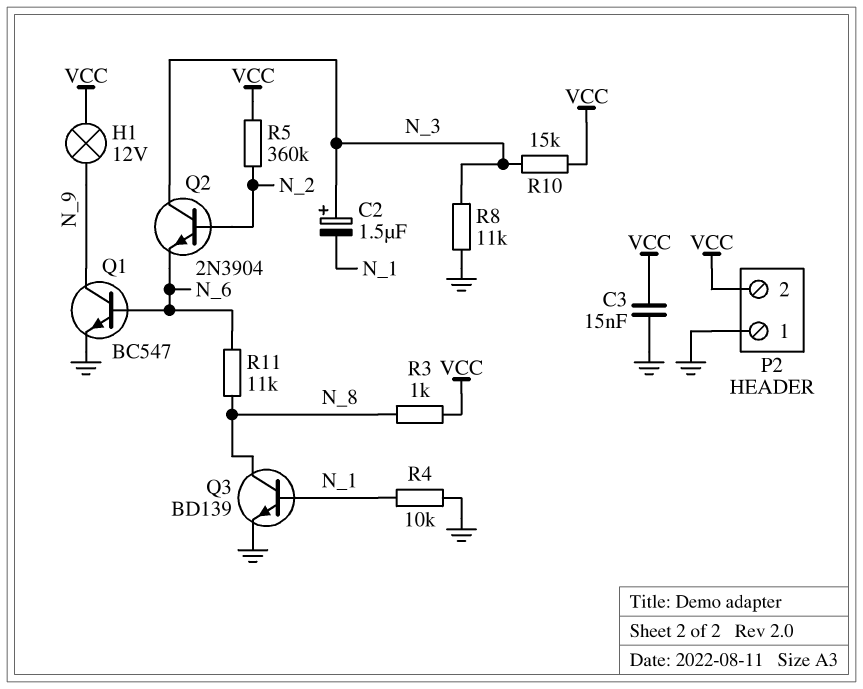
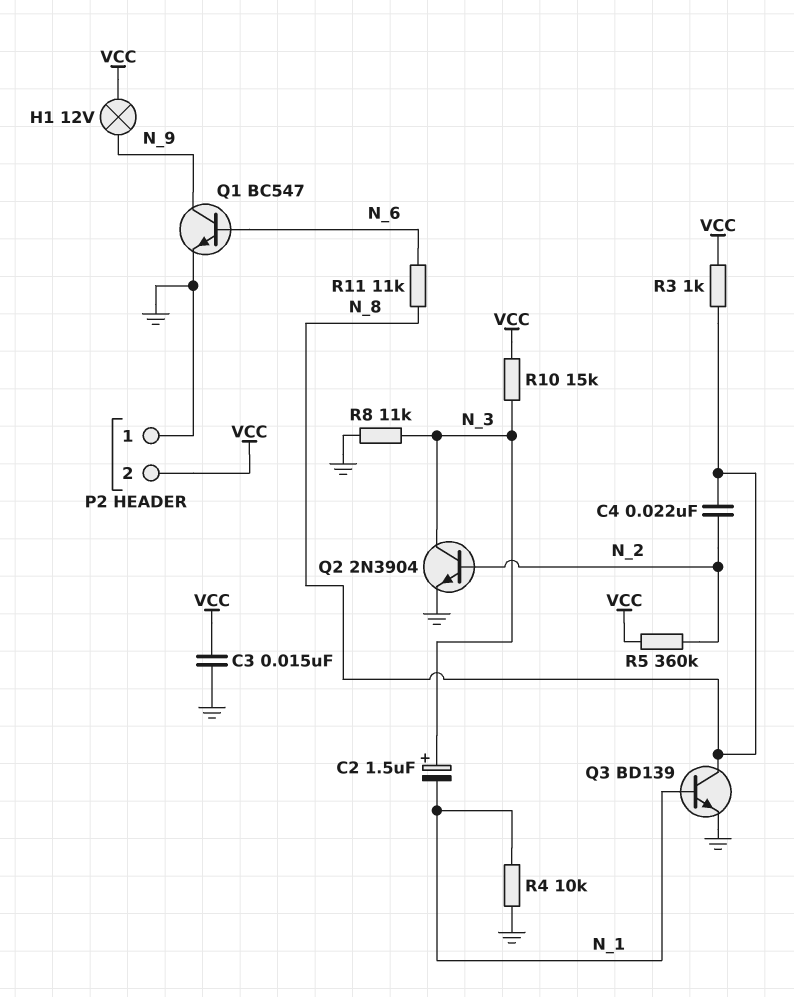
C4: none -> 22nF (N_2, N_8)
Q2: NPN 2N3904 (B N_2, C N_3, E N_6) -> NPN 2N3904 (B N_2, C N_3, E GND)

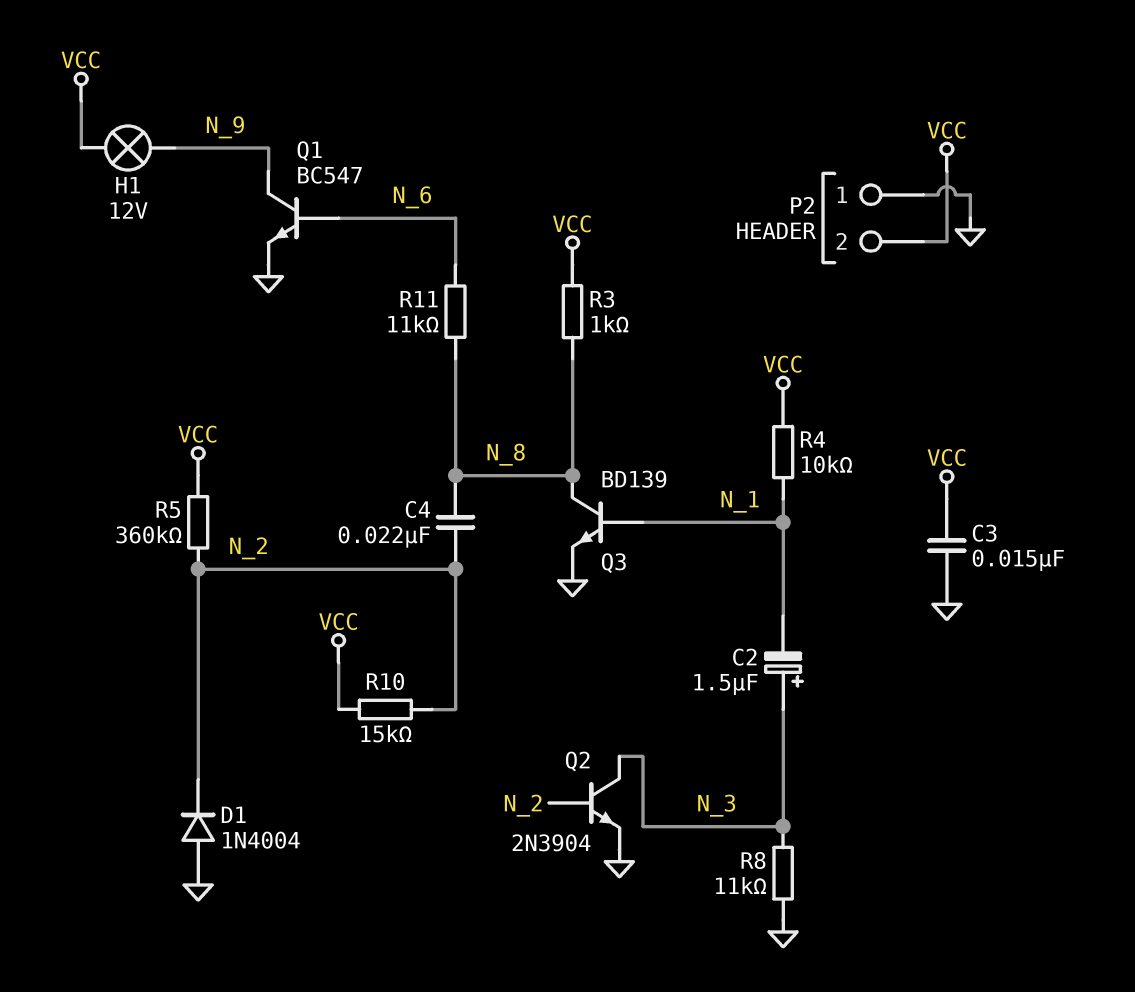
D1: none -> diode 1N4004 (A GND, K N_2)
R4: 10k (GND, N_1) -> 10k (N_1, VCC)
R10: 15k (N_3, VCC) -> 15k (N_2, VCC)

